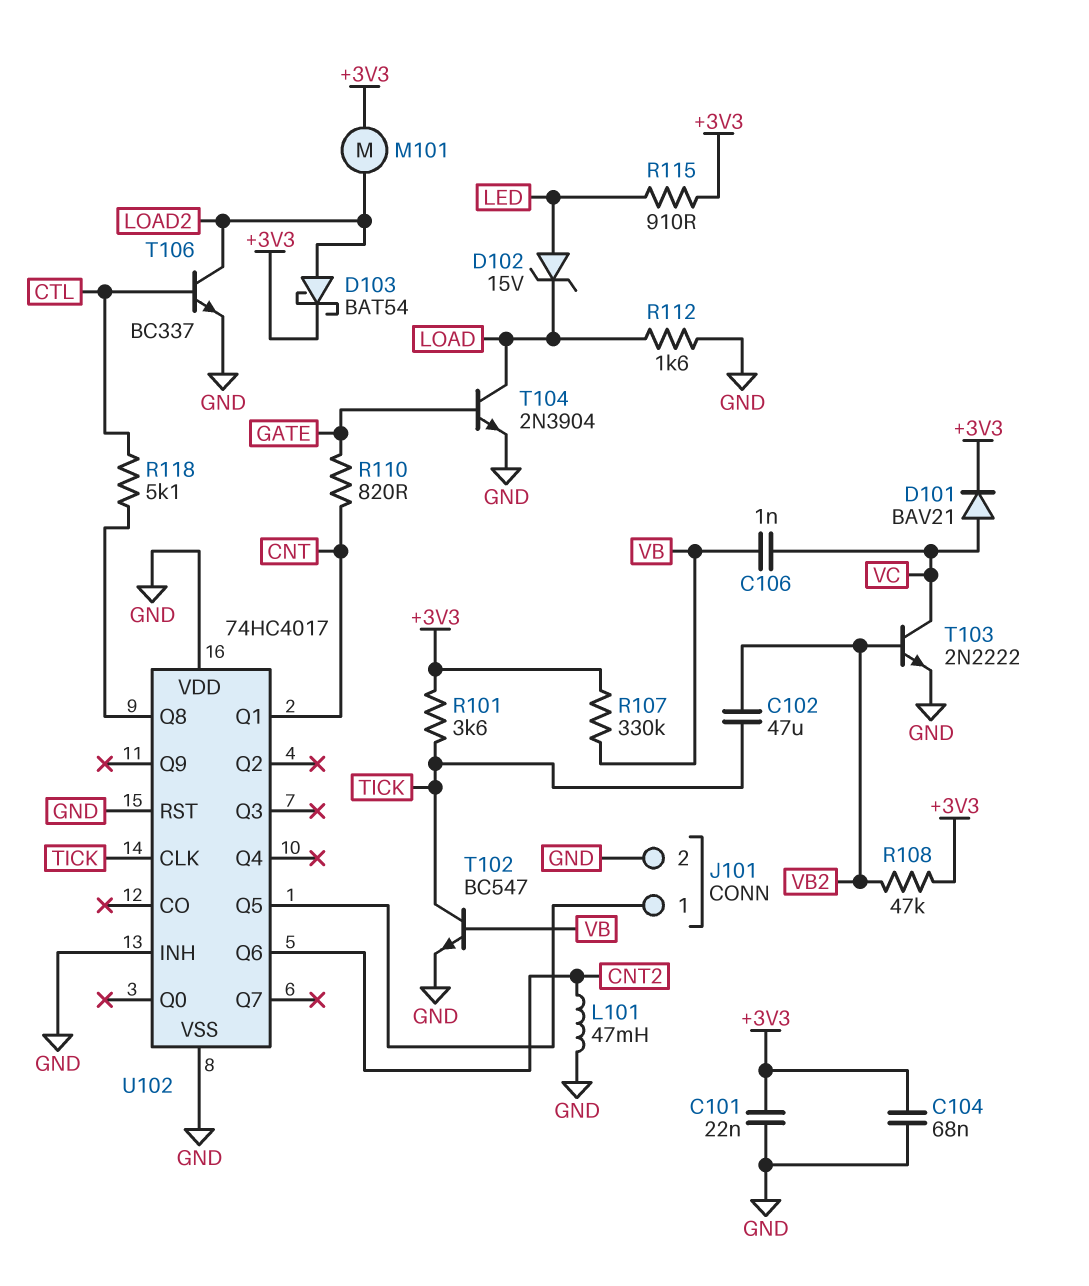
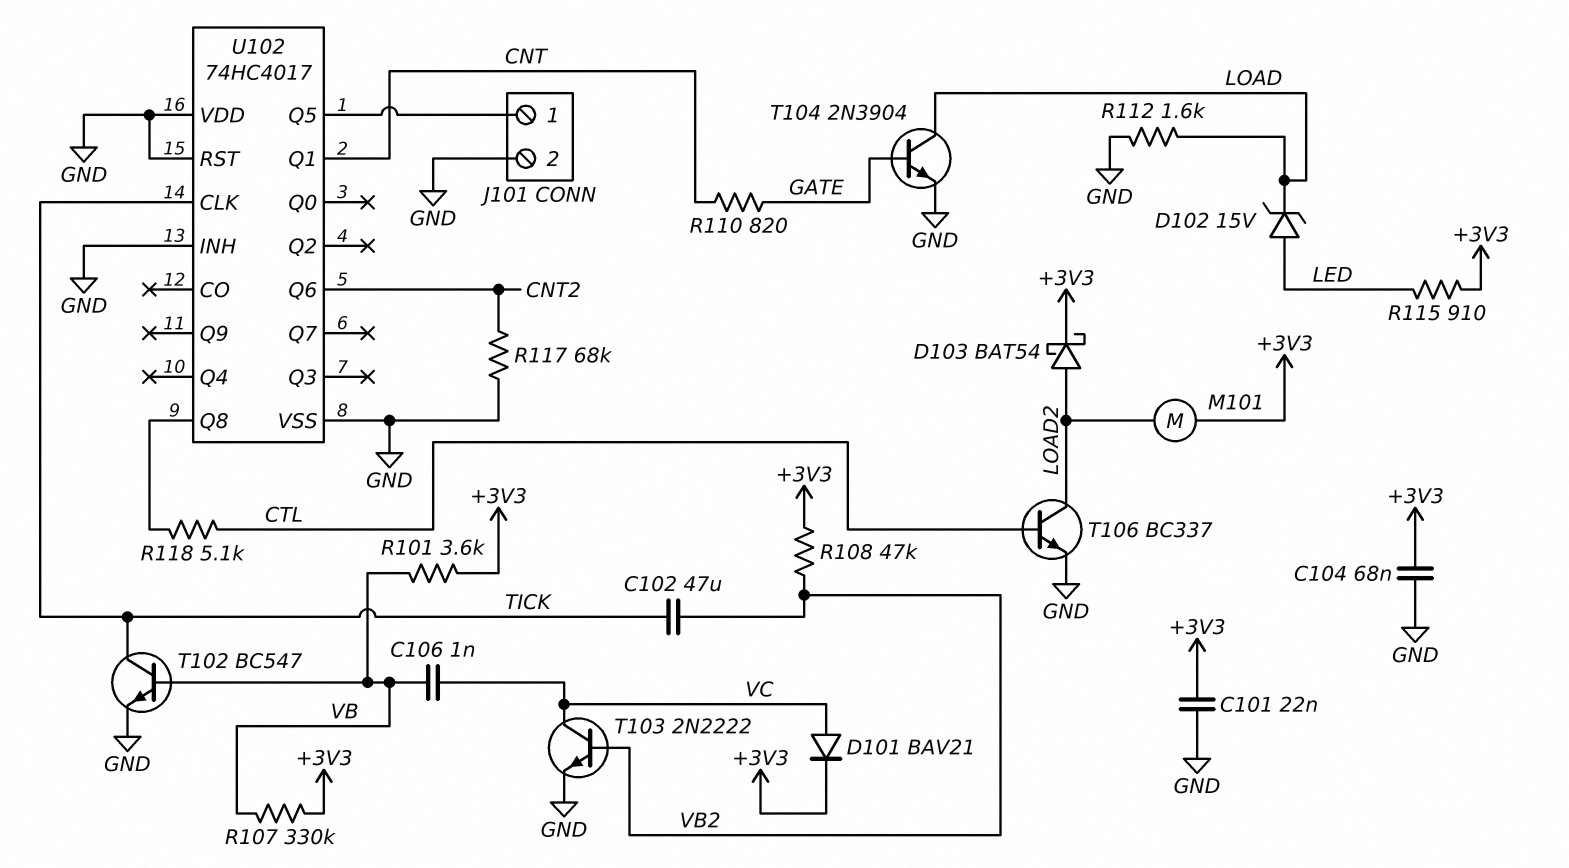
L101: 47mH (CNT2, GND) -> none
R101: 3.6k (+3V3, TICK) -> 3.6k (+3V3, VB)
R117: none -> 68k (CNT2, GND)

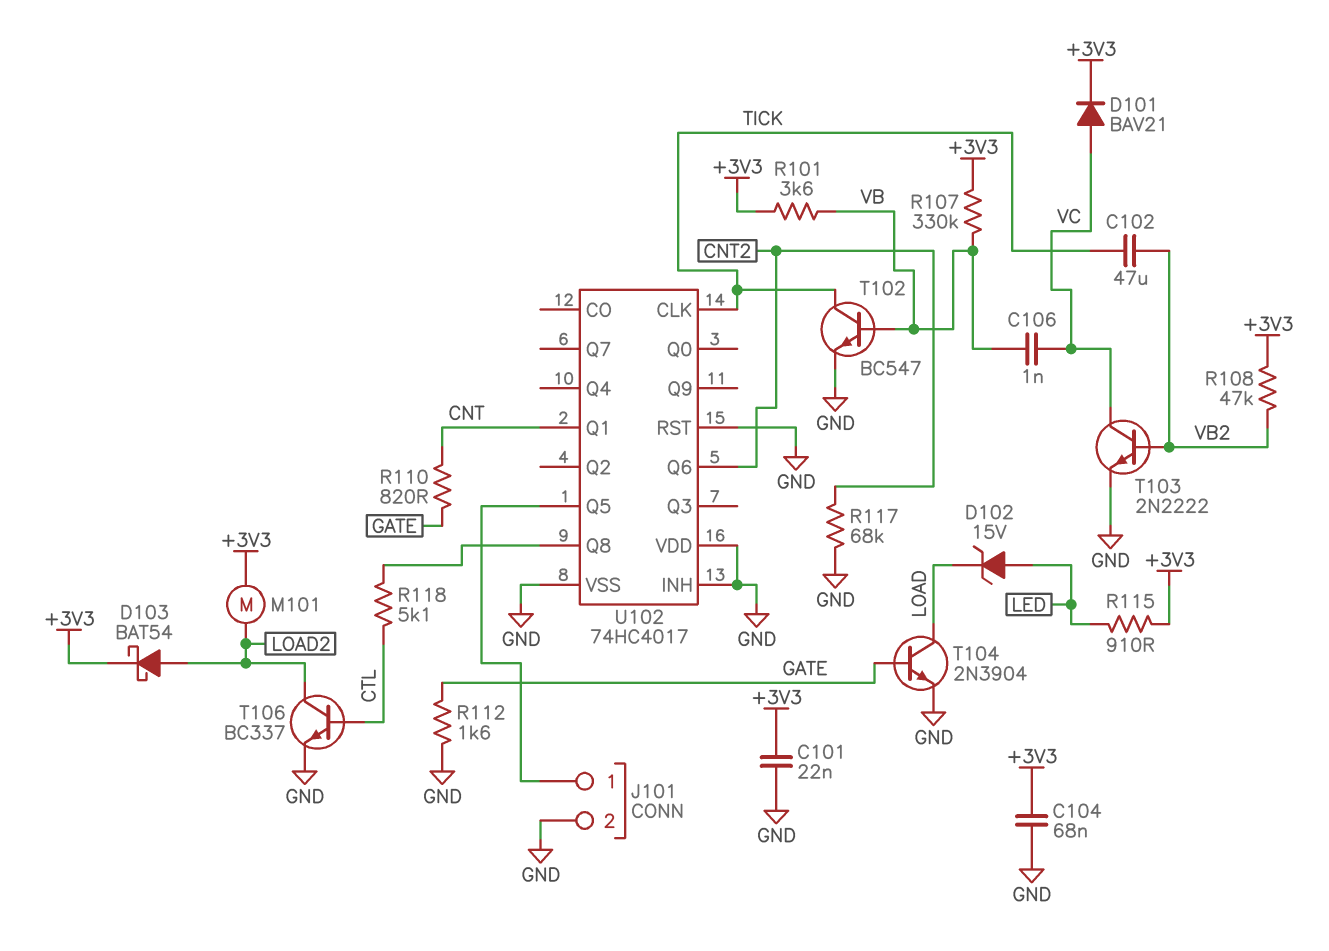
R112: 1.6k (GND, LOAD) -> 1.6k (GATE, GND)

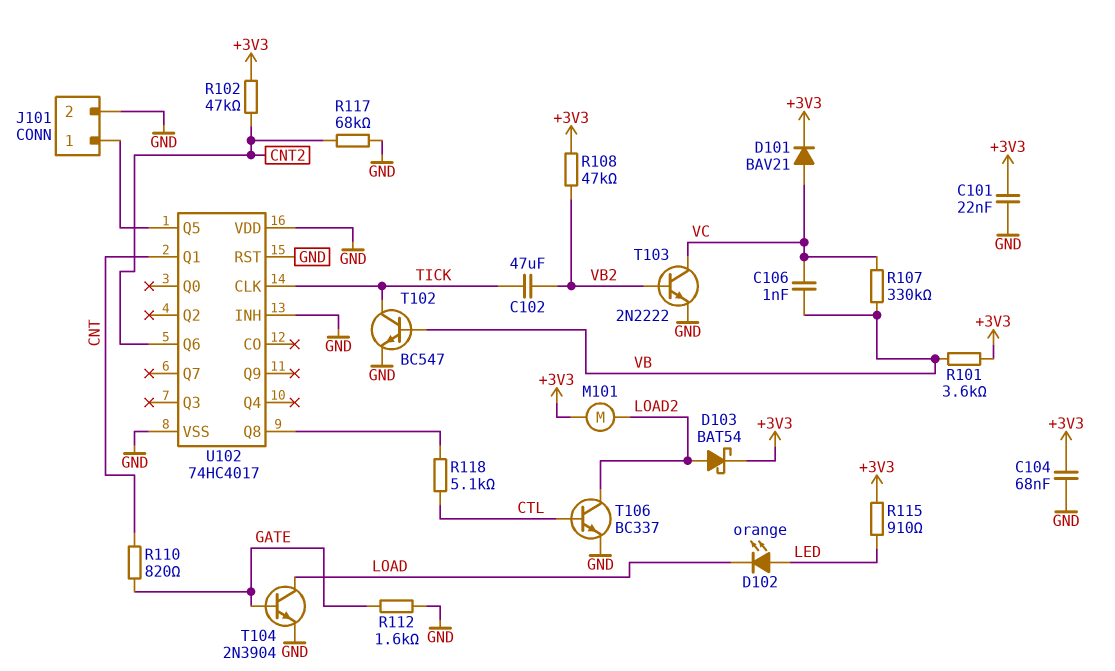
D102: zener 15V (A LED, K LOAD) -> LED orange (A LED, K LOAD)
R102: none -> 47k (+3V3, CNT2)
R107: 330k (+3V3, VB) -> 330k (VB, VC)

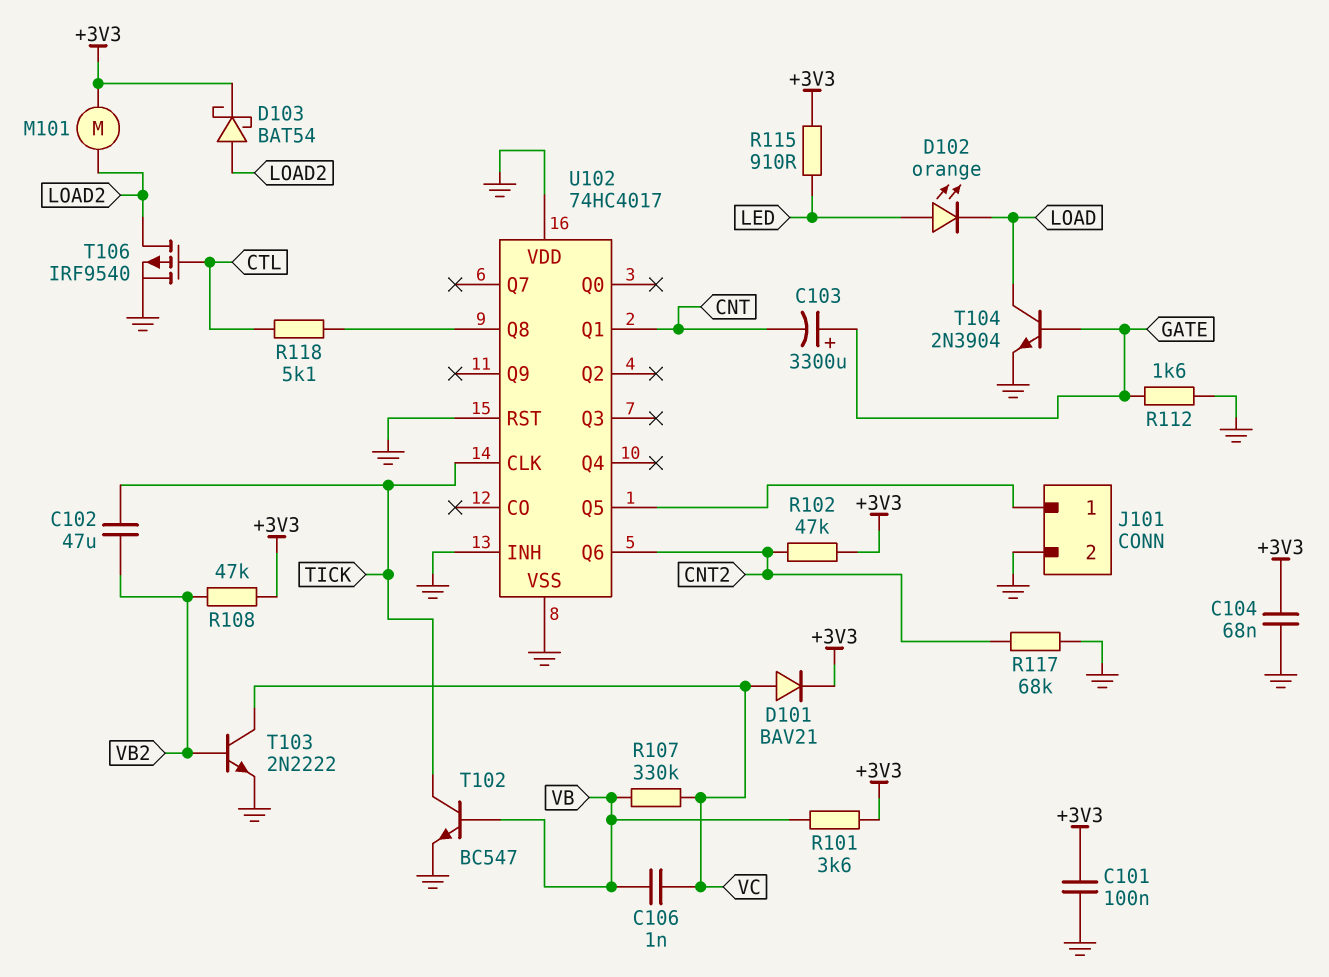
C101: 22nF (+3V3, GND) -> 100nF (+3V3, GND)
C103: none -> 3300uF (plus GATE, minus CNT)
R110: 820 (CNT, GATE) -> none
T106: NPN BC337 (B CTL, C LOAD2, E GND) -> PMOS IRF9540 (G CTL, D LOAD2, S GND)

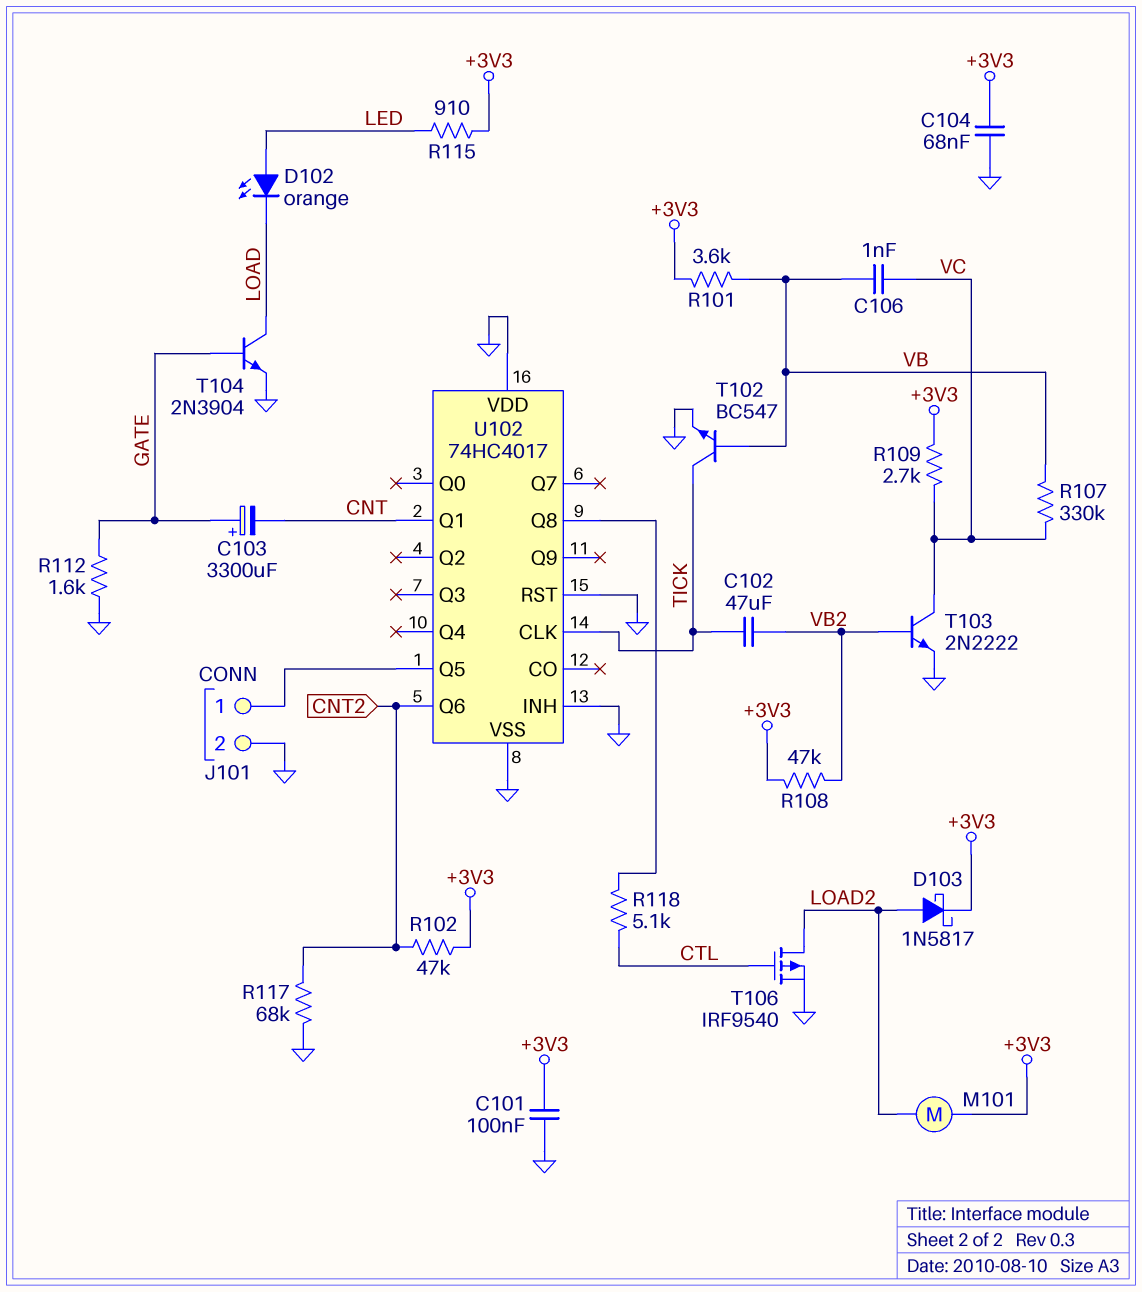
D101: diode BAV21 (A VC, K +3V3) -> none
D103: schottky BAT54 (A LOAD2, K +3V3) -> schottky 1N5817 (A LOAD2, K +3V3)
R109: none -> 2.7k (+3V3, VC)

